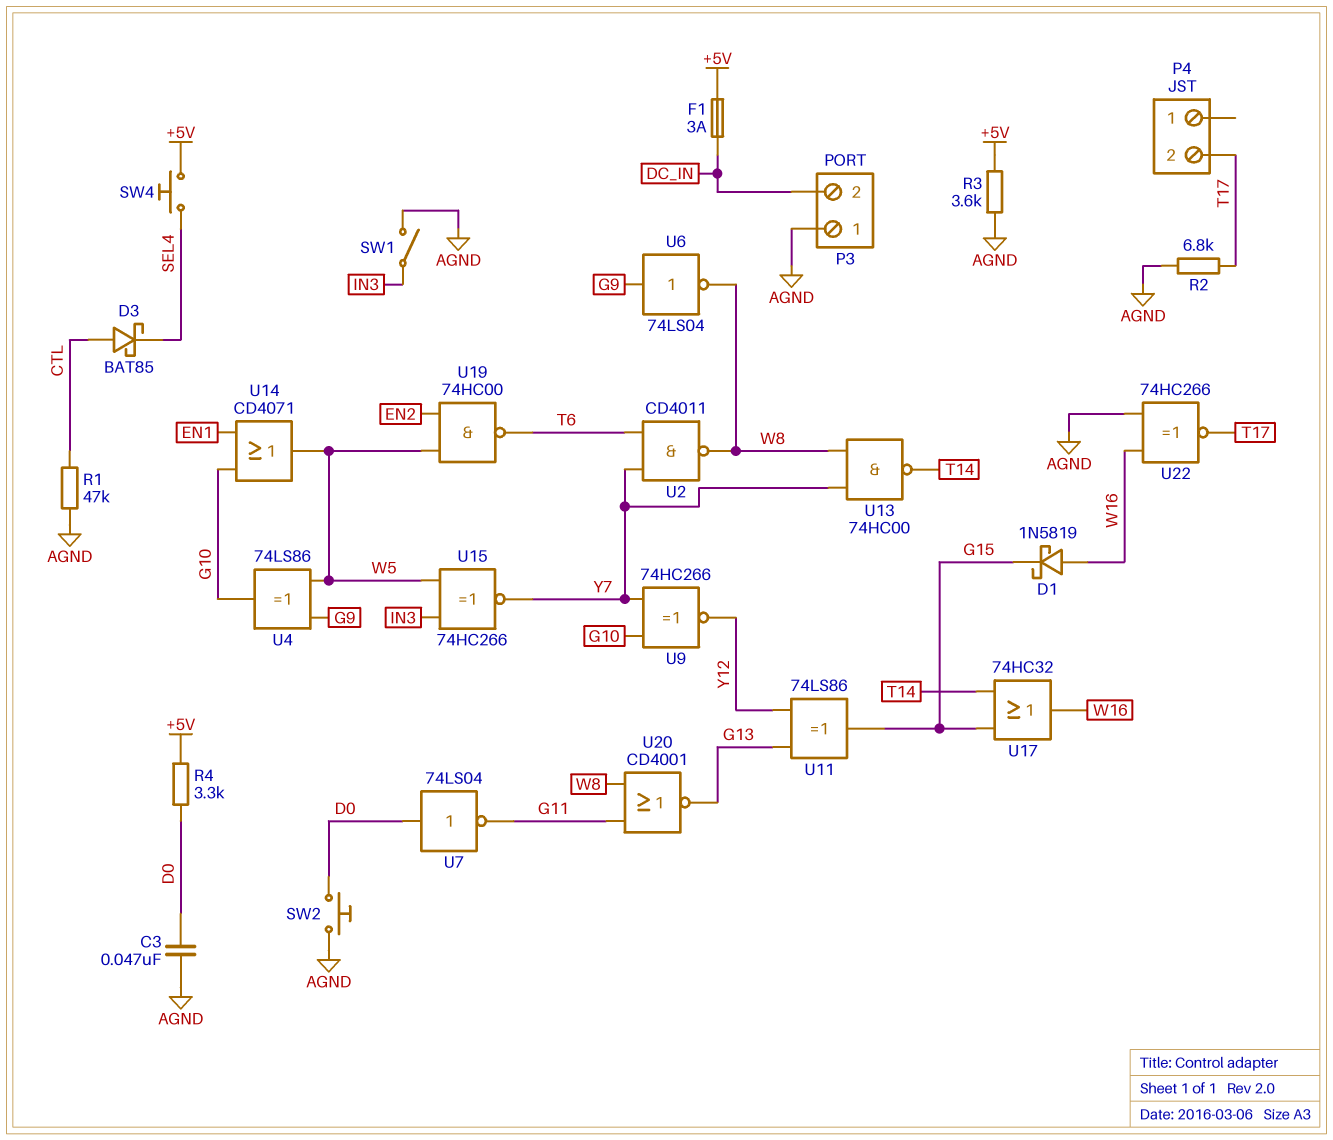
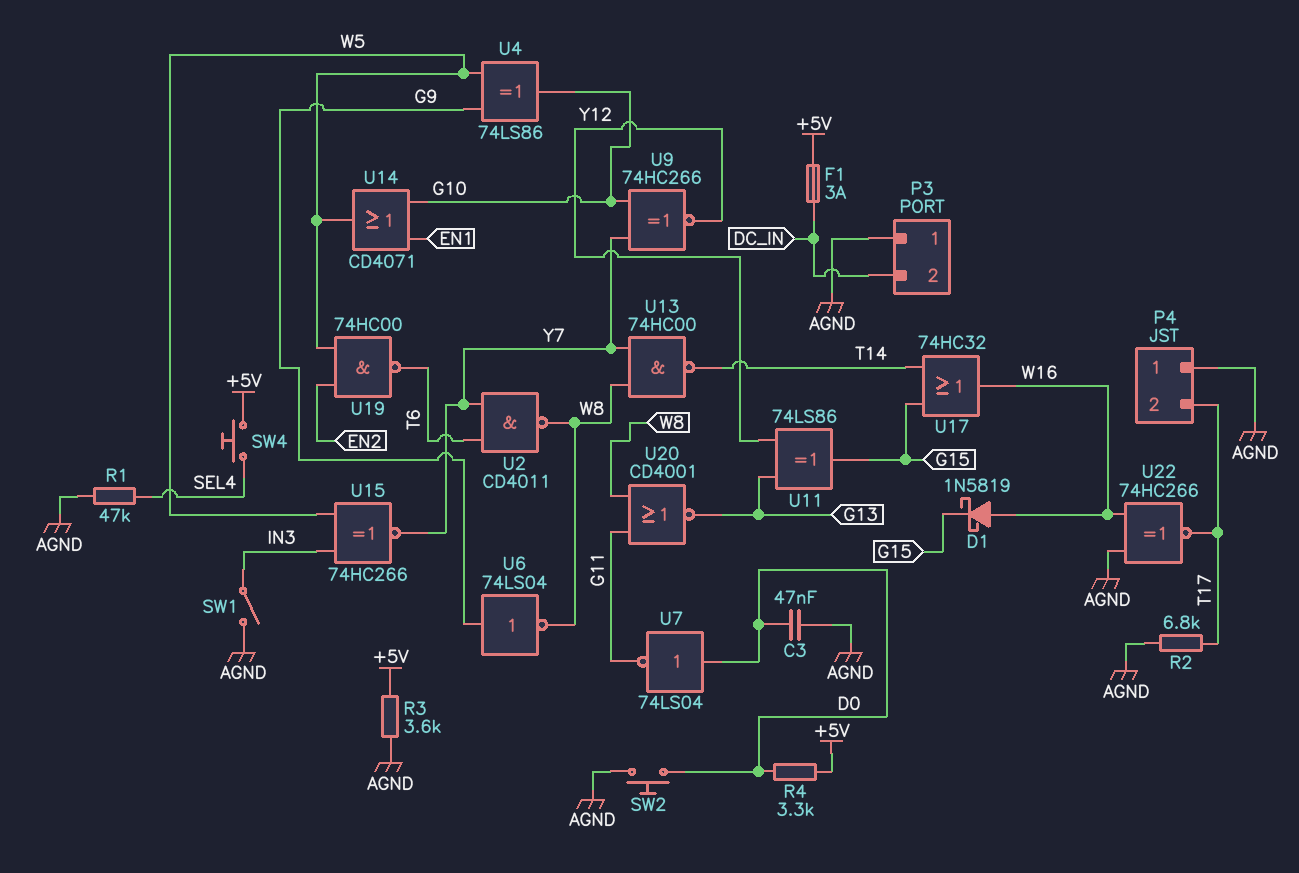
D3: schottky BAT85 (A CTL, K SEL4) -> none
P4 pin 1: none -> AGND
R1: 47k (AGND, CTL) -> 47k (AGND, SEL4)

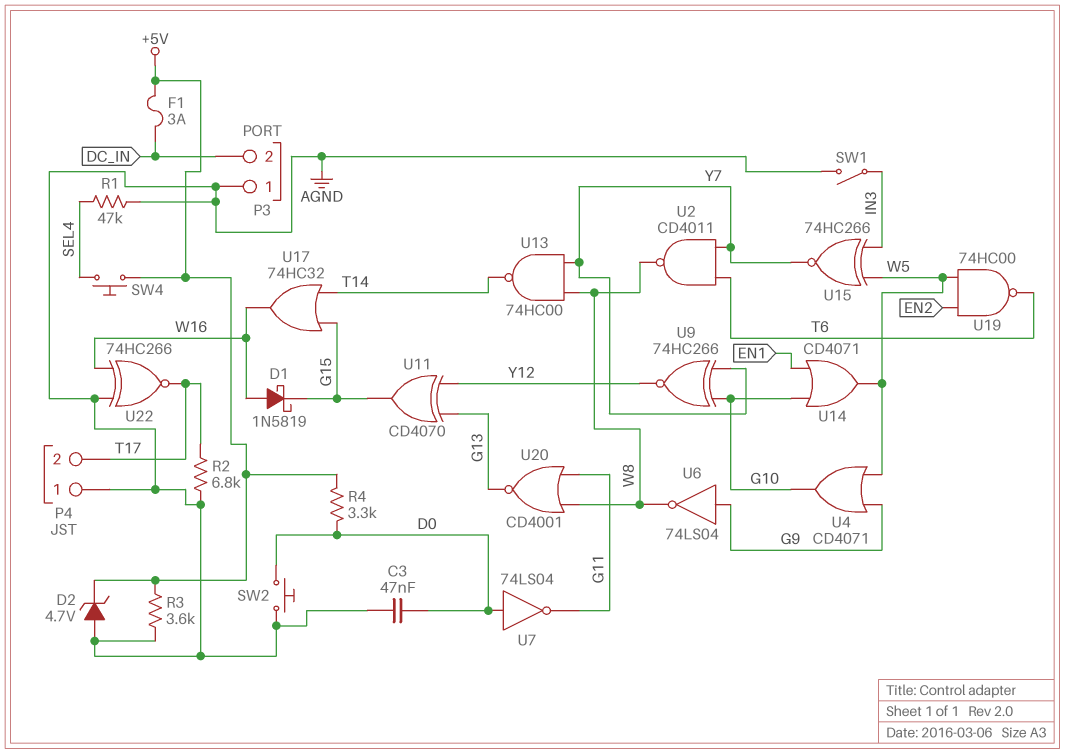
D2: none -> zener 4.7V (A AGND, K +5V)
U4: XOR 74LS86 (in G9, in W5, out G10) -> OR CD4071 (in G9, in W5, out G10)
U11: XOR 74LS86 (in G13, in Y12, out G15) -> XOR CD4070 (in G13, in Y12, out G15)

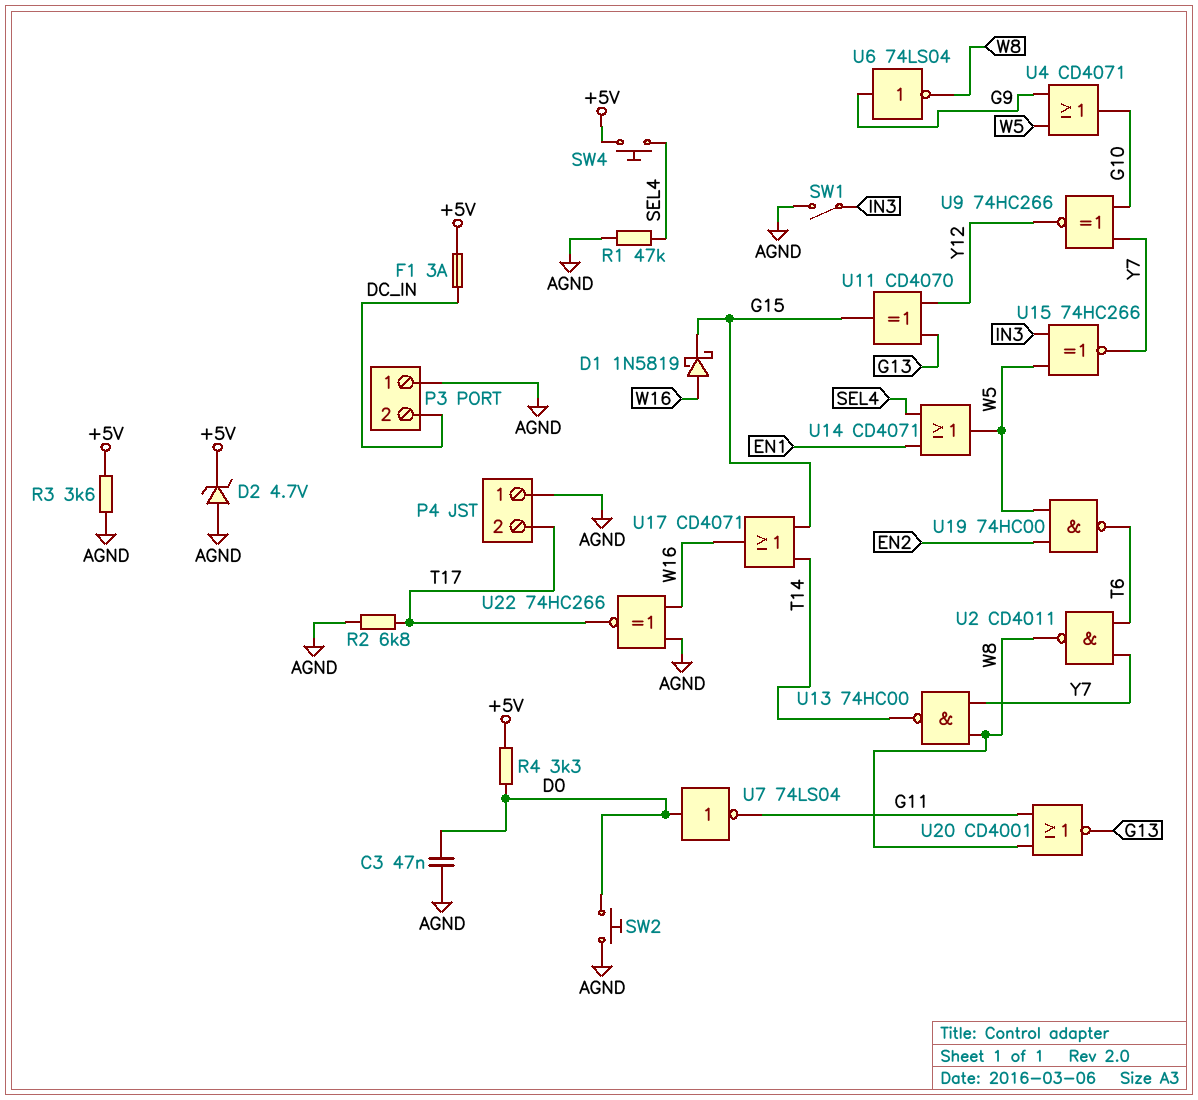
U14: OR CD4071 (in EN1, in G10, out W5) -> OR CD4071 (in EN1, in SEL4, out W5)
U17: OR 74HC32 (in G15, in T14, out W16) -> OR CD4071 (in G15, in T14, out W16)

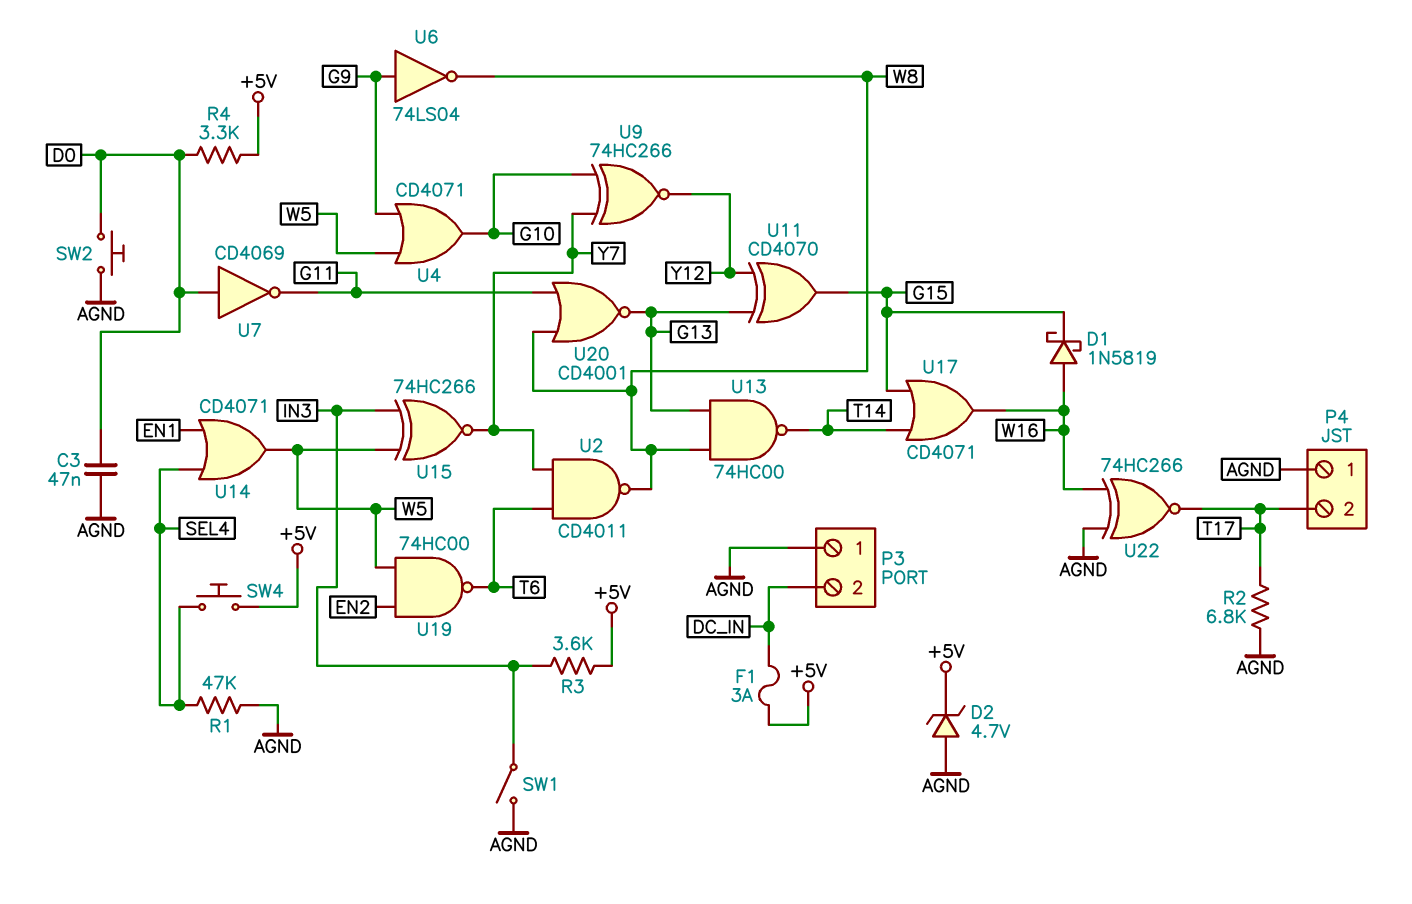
R3: 3.6k (+5V, AGND) -> 3.6k (+5V, IN3)
U7: NOT 74LS04 (in D0, out G11) -> NOT CD4069 (in D0, out G11)
U13: NAND 74HC00 (in W8, in Y7, out T14) -> NAND 74HC00 (in G13, in W8, out T14)

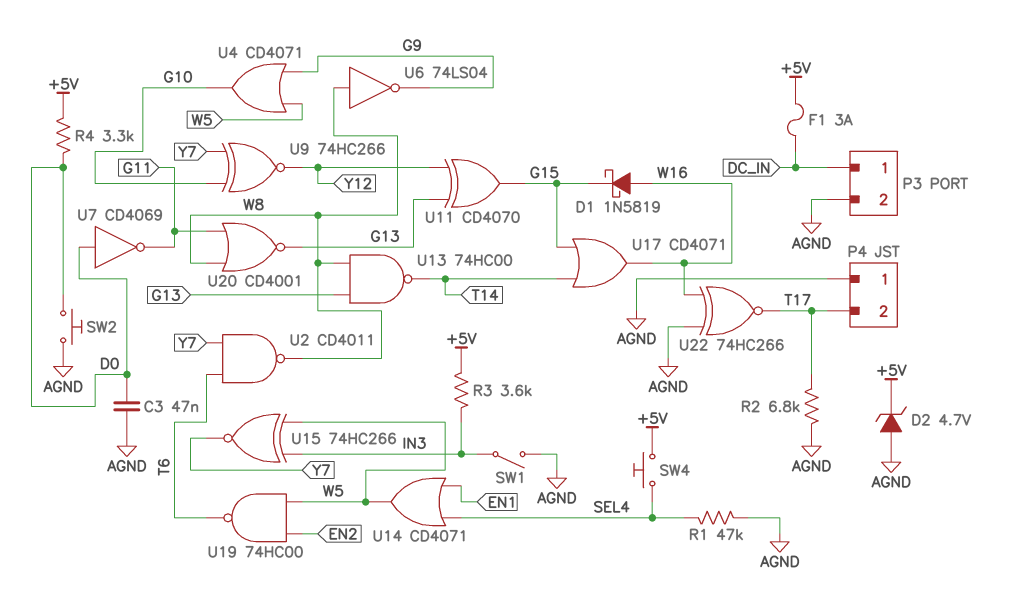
P3 pin 1: AGND -> DC_IN
P3 pin 2: DC_IN -> AGND
U6: NOT 74LS04 (in G9, out W8) -> NOT 74LS04 (in W8, out G9)

